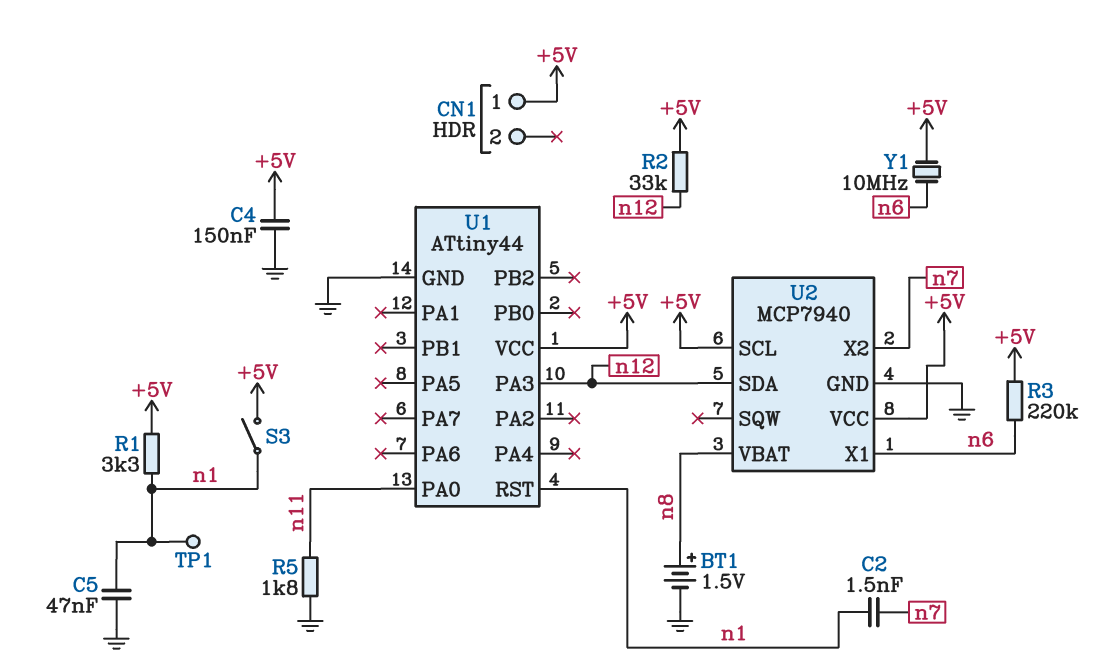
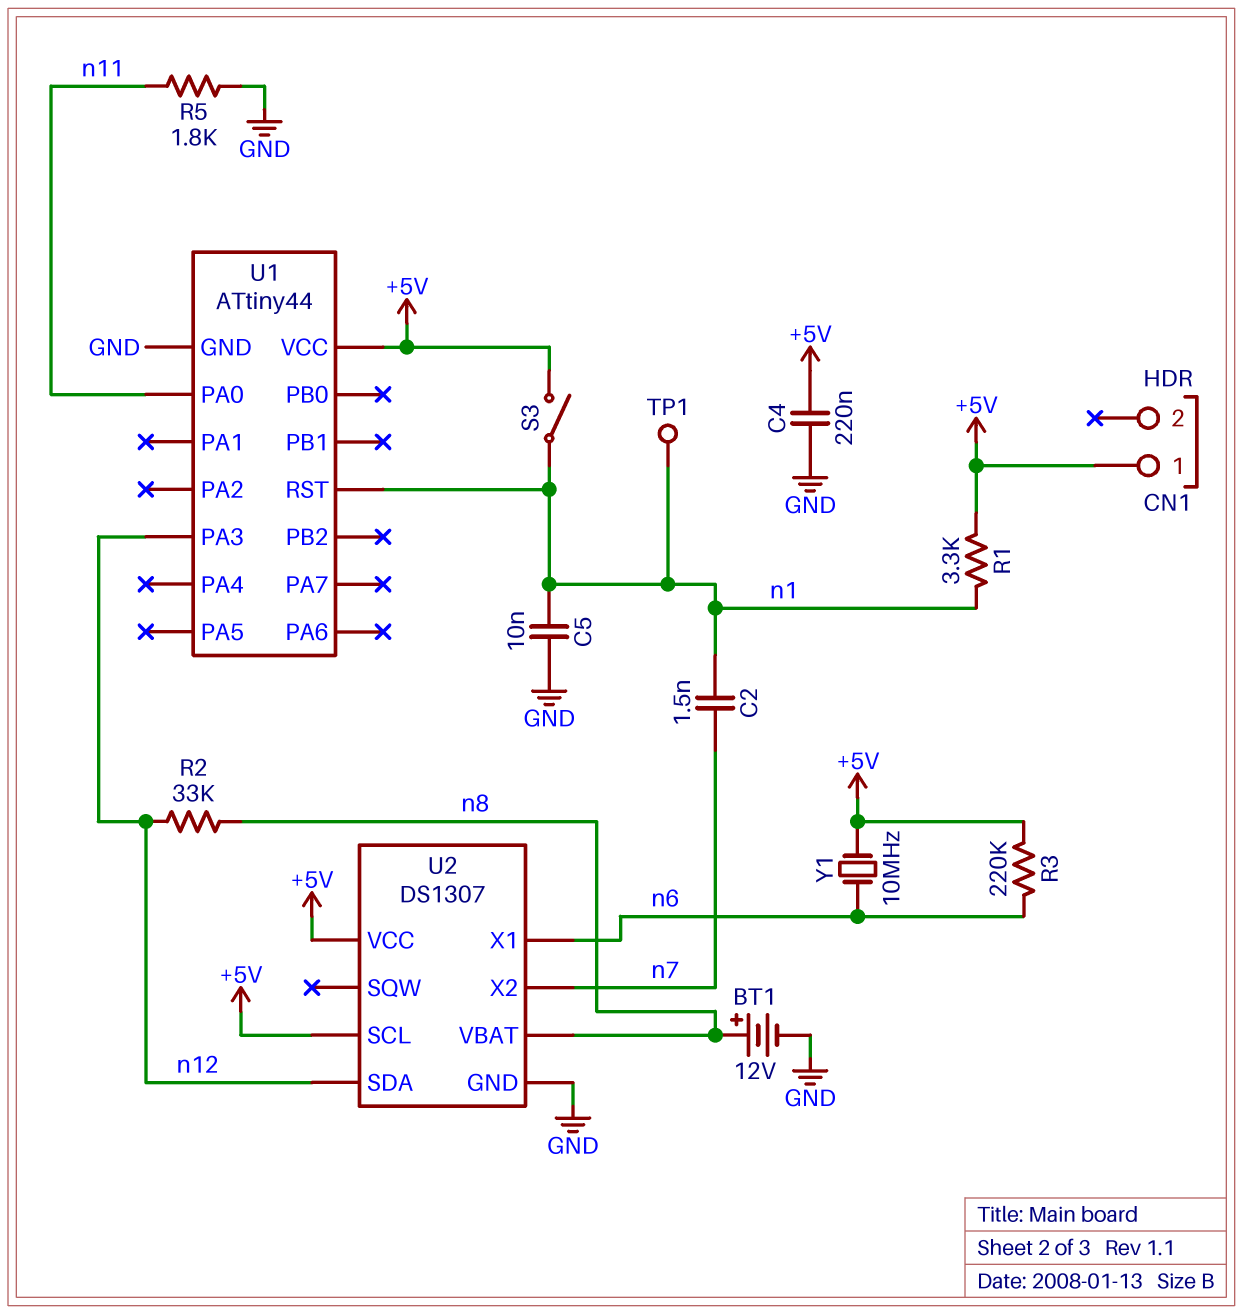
BT1: 1.5V (plus n8, minus GND) -> 12V (plus n8, minus GND)
C4: 150nF (+5V, GND) -> 220nF (+5V, GND)
C5: 47nF (GND, n1) -> 10nF (GND, n1)
R2: 33k (+5V, n12) -> 33k (n8, n12)
U2: MCP7940 -> DS1307

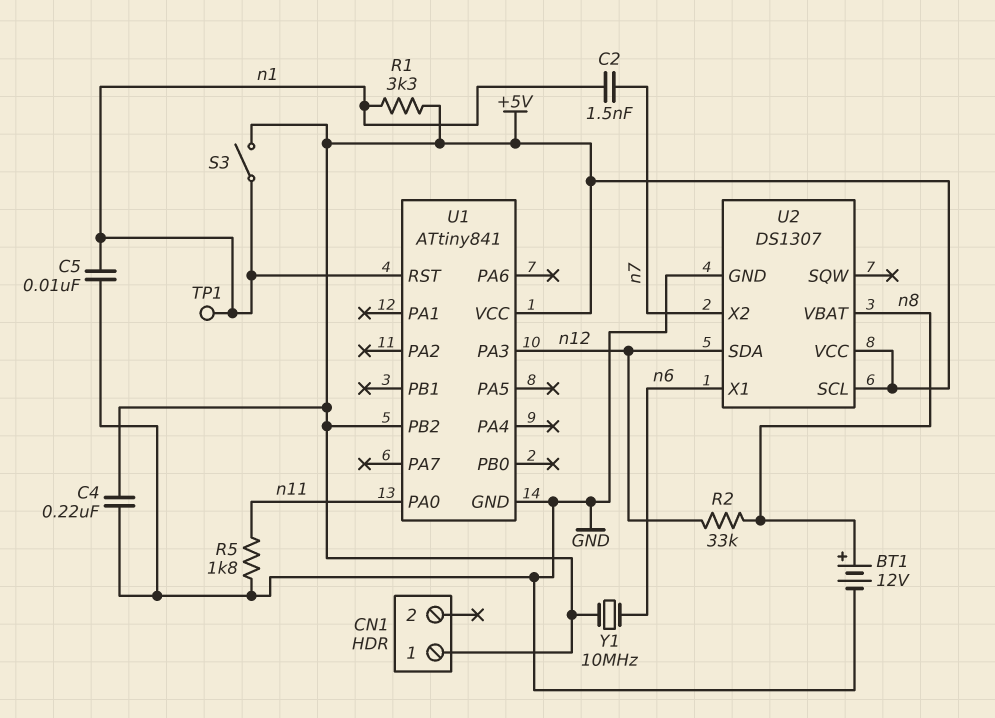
R3: 220k (+5V, n6) -> none
U1: ATtiny44 -> ATtiny841
U1 pin PB2: none -> +5V

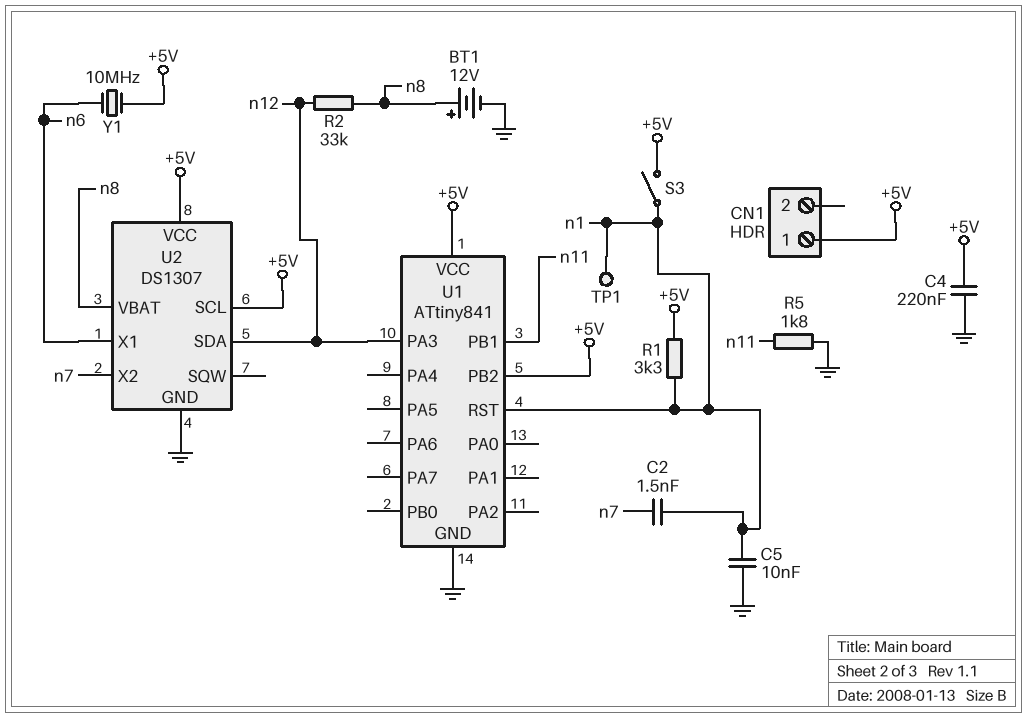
U1 pin PA0: n11 -> none
U1 pin PB1: none -> n11

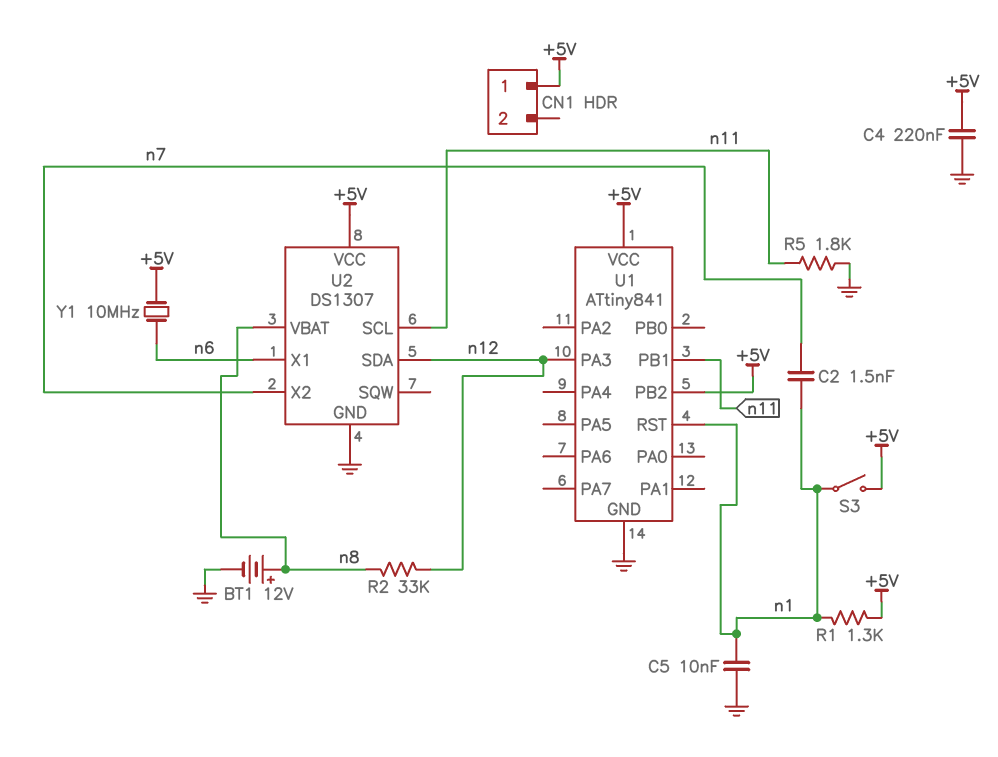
R1: 3.3k (+5V, n1) -> 1.3k (+5V, n1)
TP1: test point (n1) -> none
U2 pin SCL: +5V -> n11

